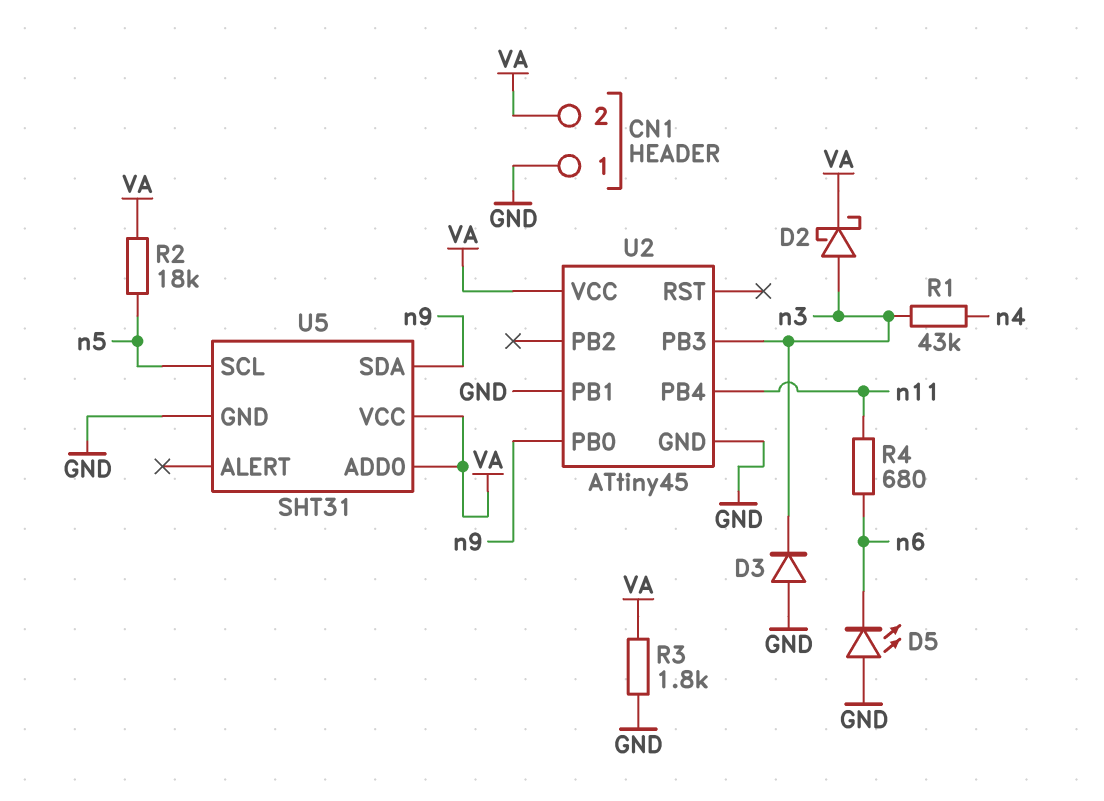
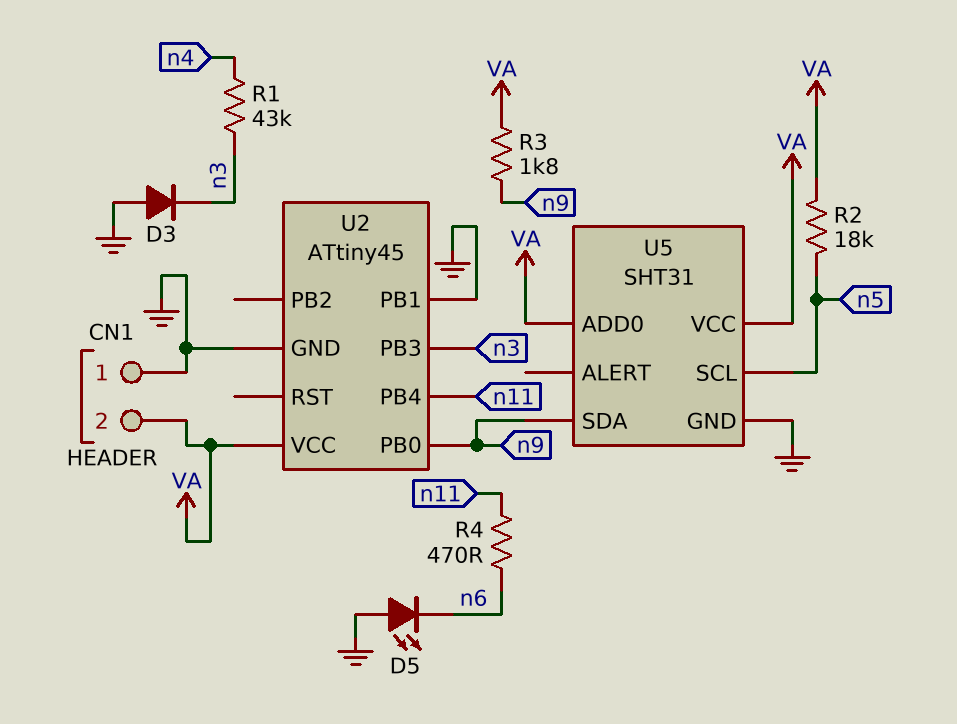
D2: schottky (A n3, K VA) -> none
R3: 1.8k (GND, VA) -> 1.8k (VA, n9)
R4: 680 (n6, n11) -> 470 (n6, n11)

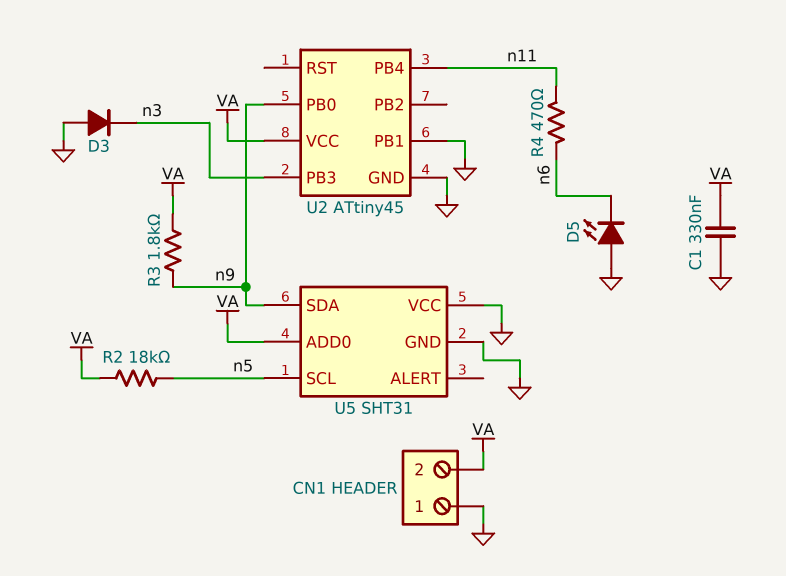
C1: none -> 330nF (GND, VA)
R1: 43k (n3, n4) -> none
U5 pin VCC: VA -> GND

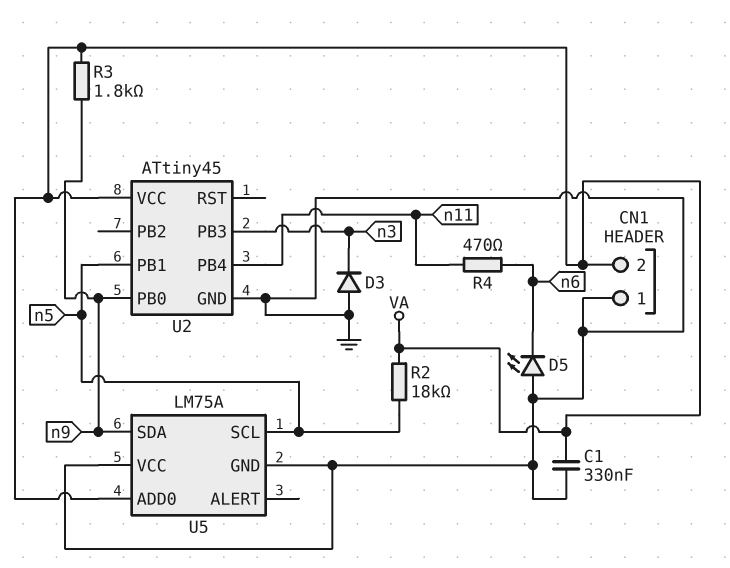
U2 pin PB1: GND -> n5
U5: SHT31 -> LM75A

